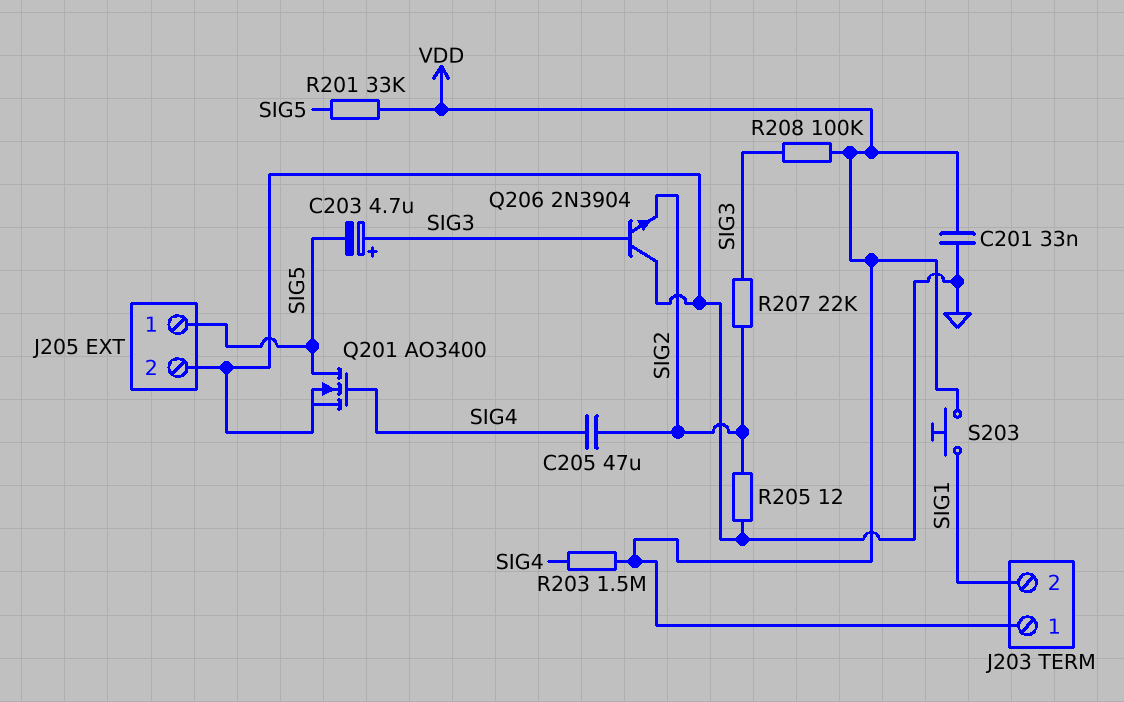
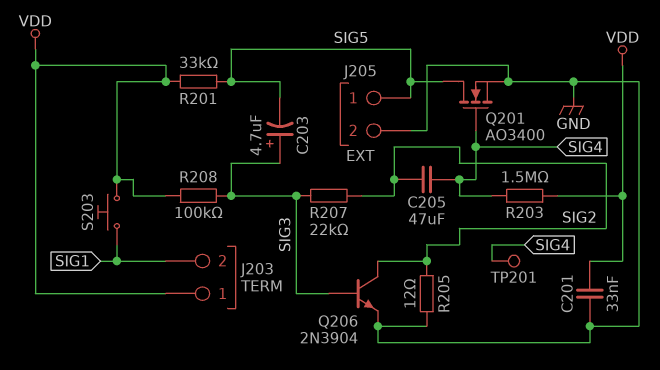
Q206: NPN 2N3904 (B SIG3, C GND, E SIG2) -> NPN 2N3904 (B SIG3, C SIG2, E GND)
TP201: none -> test point (SIG4)

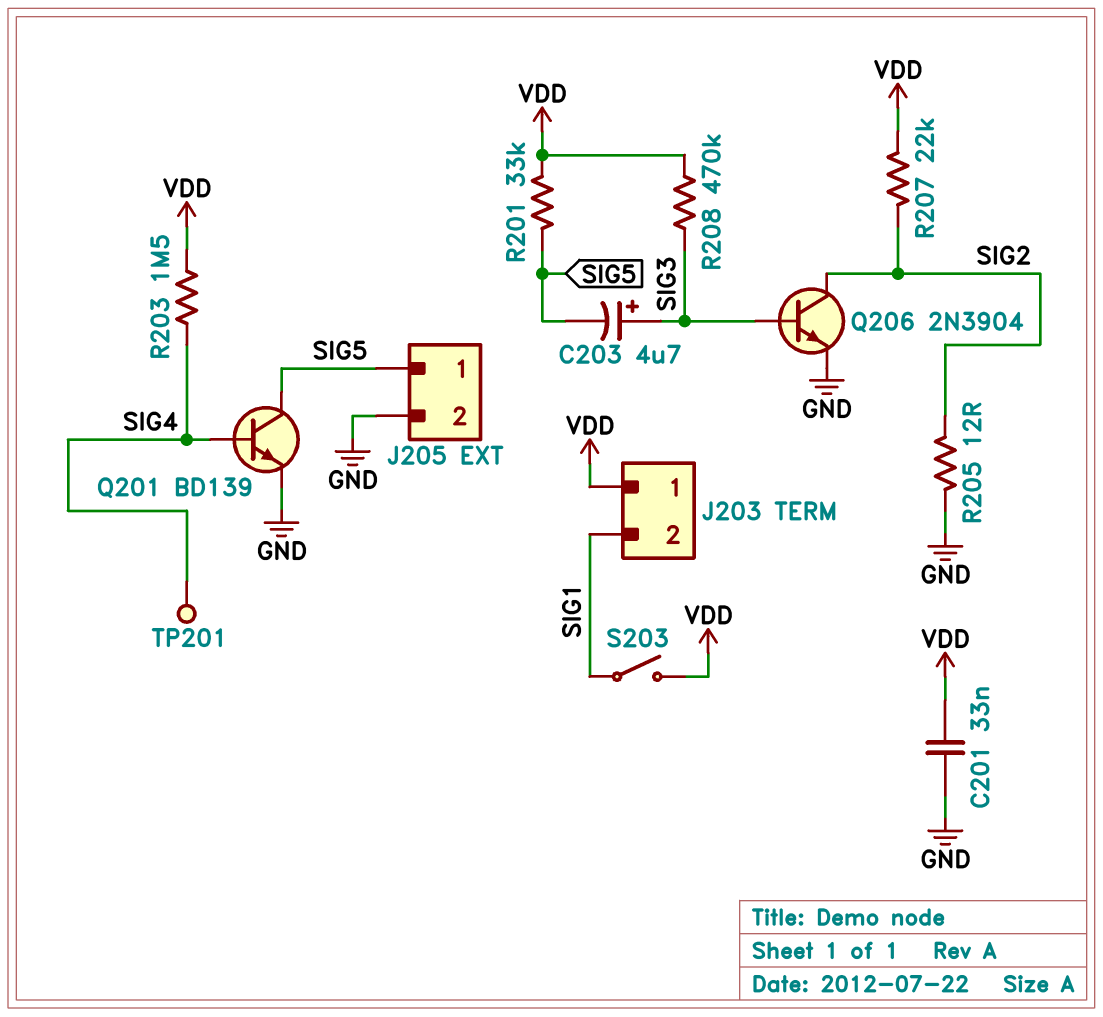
C205: 47uF (SIG2, SIG4) -> none
Q201: NMOS AO3400 (G SIG4, D SIG5, S GND) -> NPN BD139 (B SIG4, C SIG5, E GND)
R207: 22k (SIG2, SIG3) -> 22k (SIG2, VDD)
R208: 100k (SIG3, VDD) -> 470k (SIG3, VDD)
S203: button (SIG1, VDD) -> switch (SIG1, VDD)

